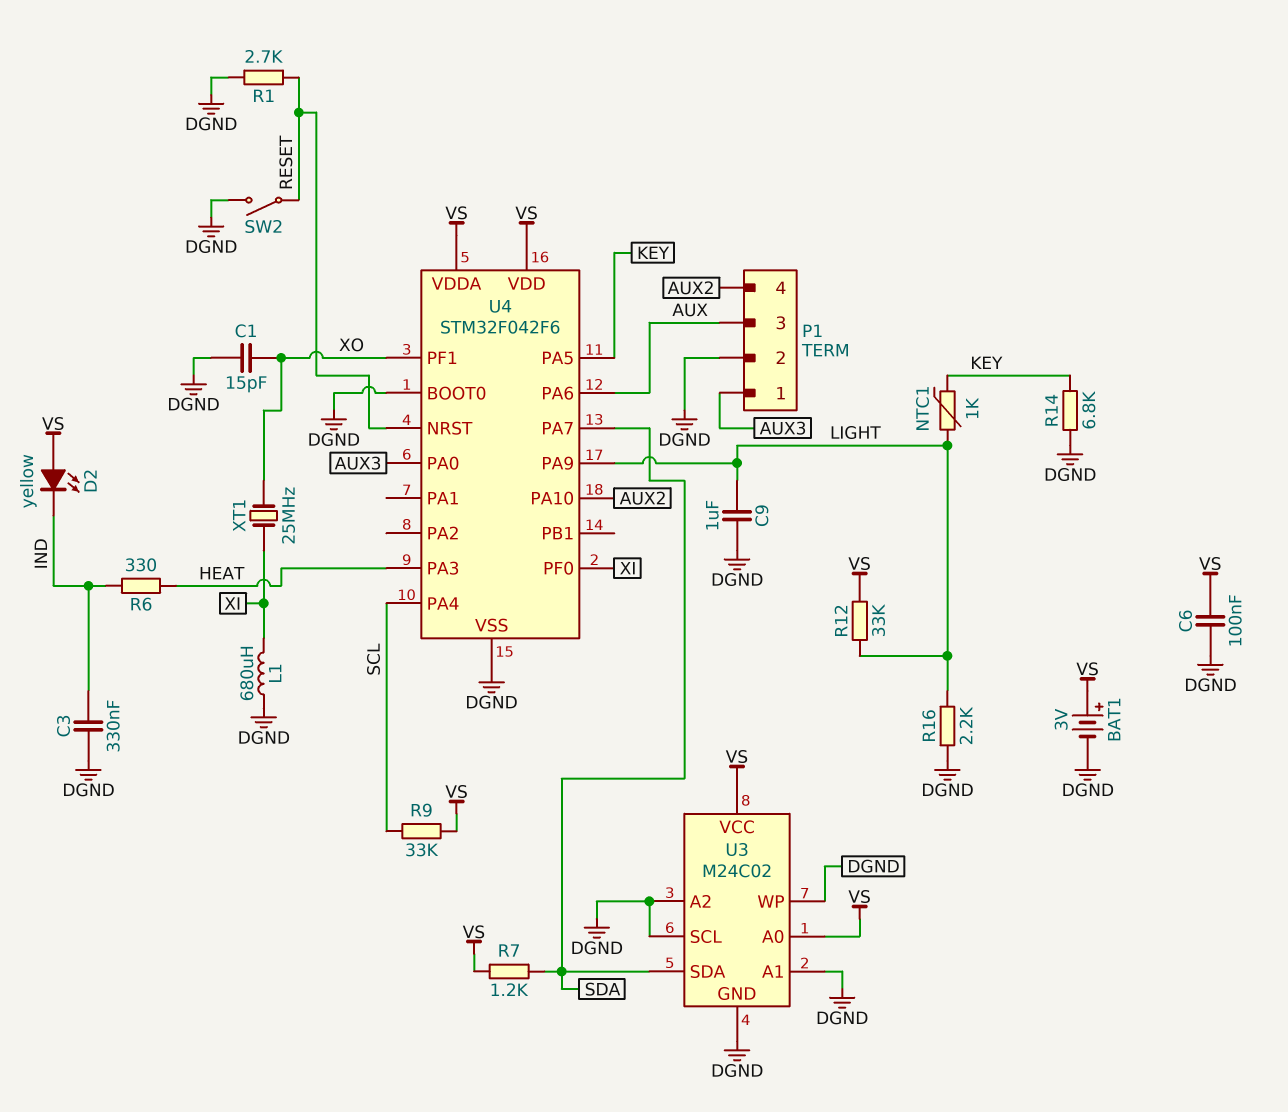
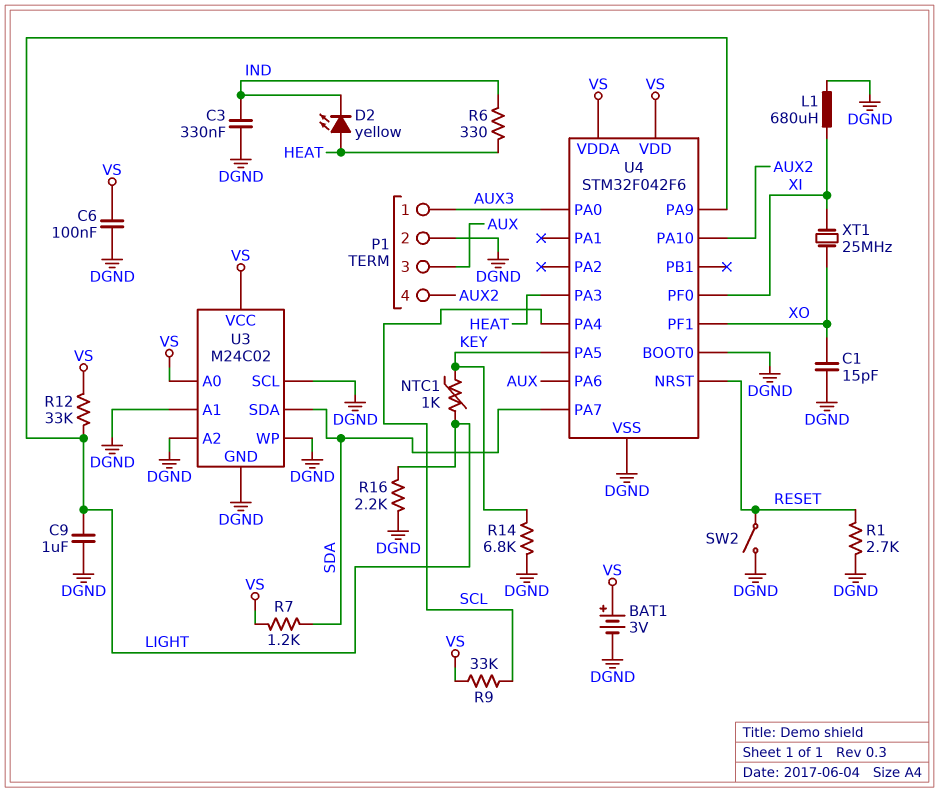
D2: LED yellow (A VS, K IND) -> LED yellow (A HEAT, K IND)

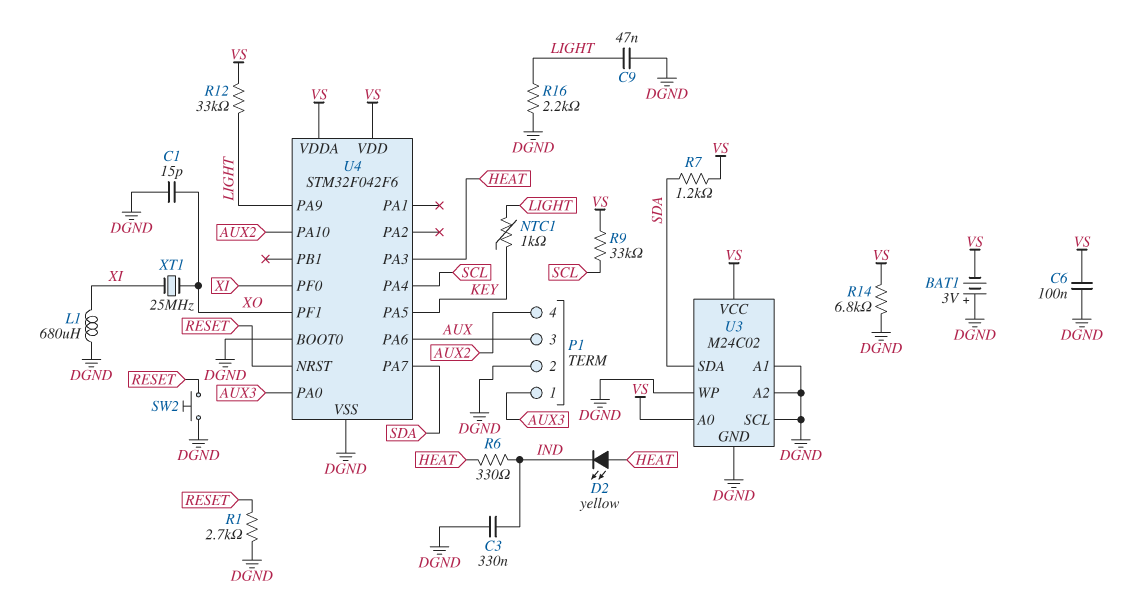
BAT1: 3V (plus VS, minus DGND) -> 3V (plus DGND, minus VS)
C9: 1uF (DGND, LIGHT) -> 47nF (DGND, LIGHT)
R14: 6.8k (DGND, KEY) -> 6.8k (DGND, VS)
SW2: switch (DGND, RESET) -> button (DGND, RESET)

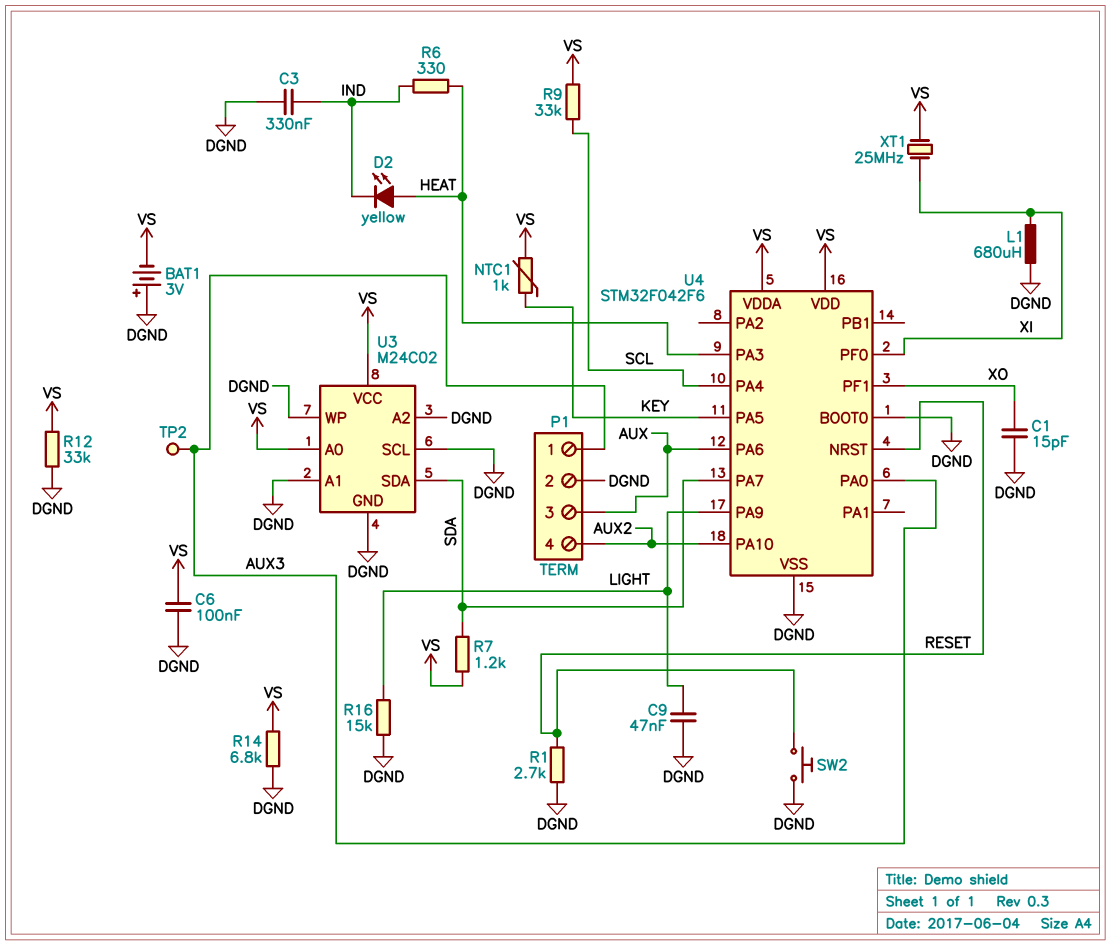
NTC1: 1k (KEY, LIGHT) -> 1k (KEY, VS)
R12: 33k (LIGHT, VS) -> 33k (DGND, VS)
R16: 2.2k (DGND, LIGHT) -> 15k (DGND, LIGHT)
TP2: none -> test point (AUX3)
XT1: 25MHz (XI, XO) -> 25MHz (VS, XI)

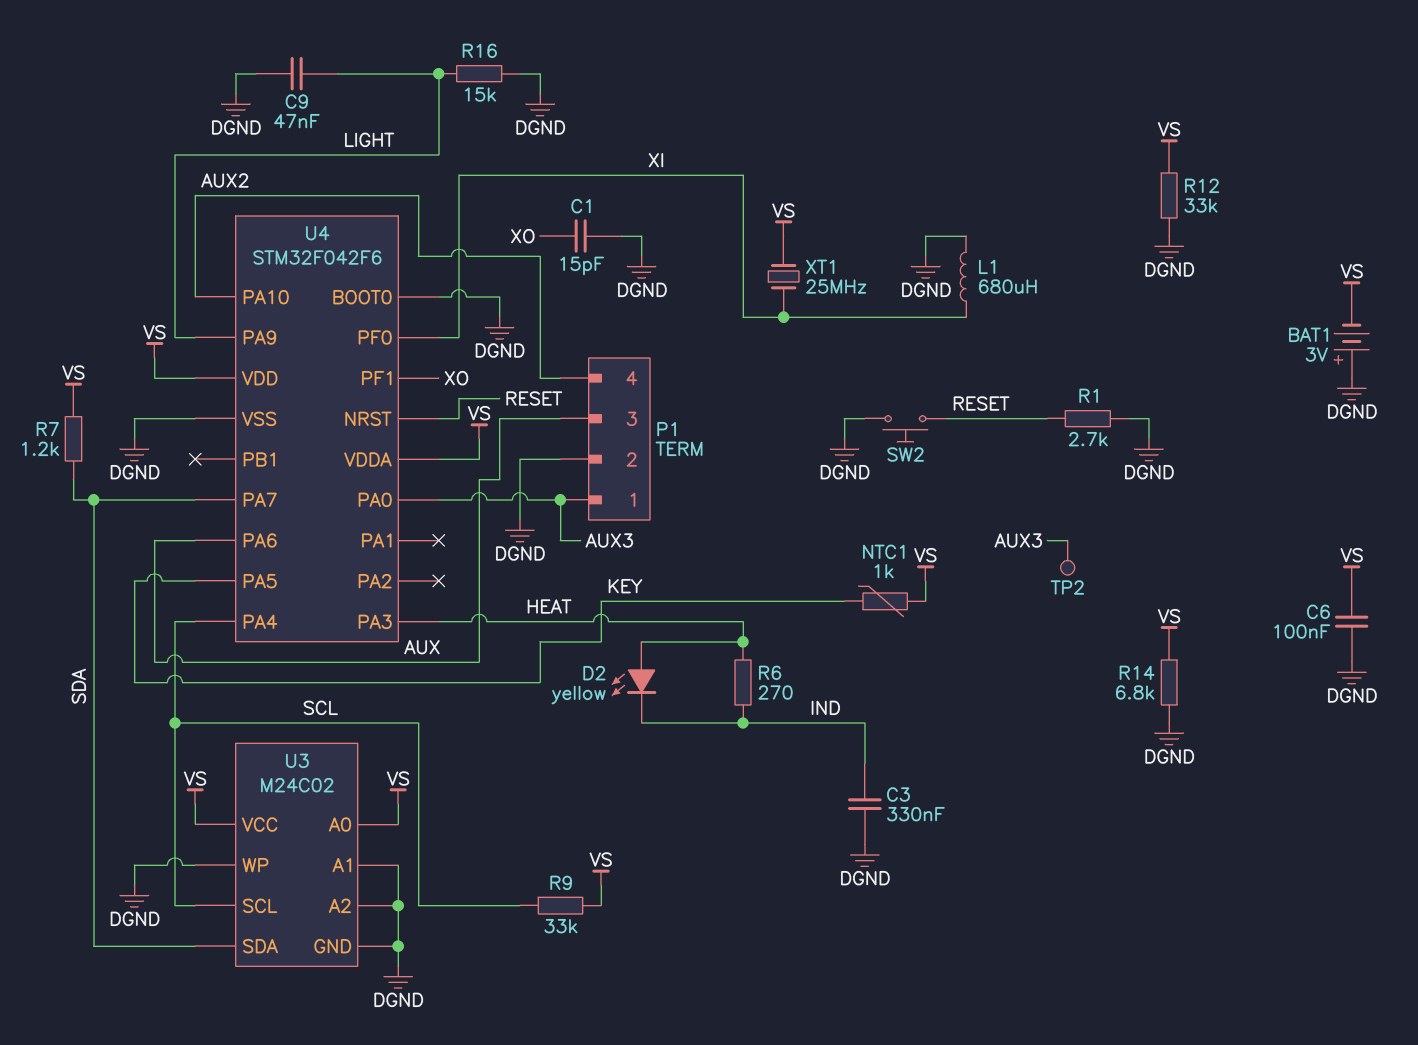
R6: 330 (HEAT, IND) -> 270 (HEAT, IND)
U3 pin SCL: DGND -> SCL

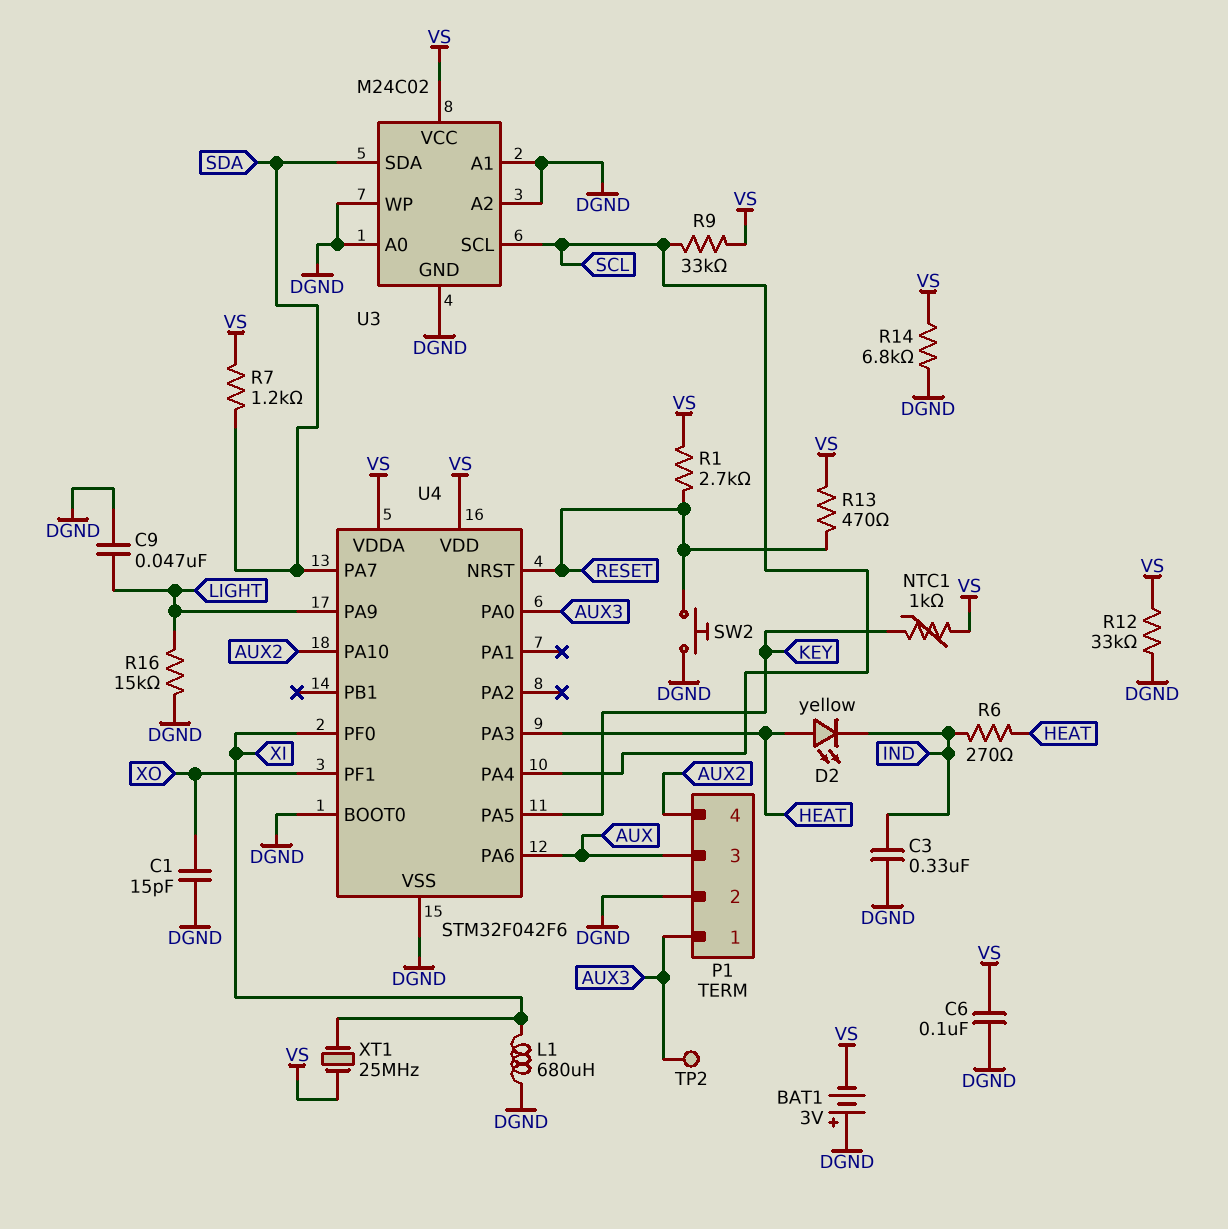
R1: 2.7k (DGND, RESET) -> 2.7k (RESET, VS)
R13: none -> 470 (RESET, VS)
U3 pin A0: VS -> DGND

